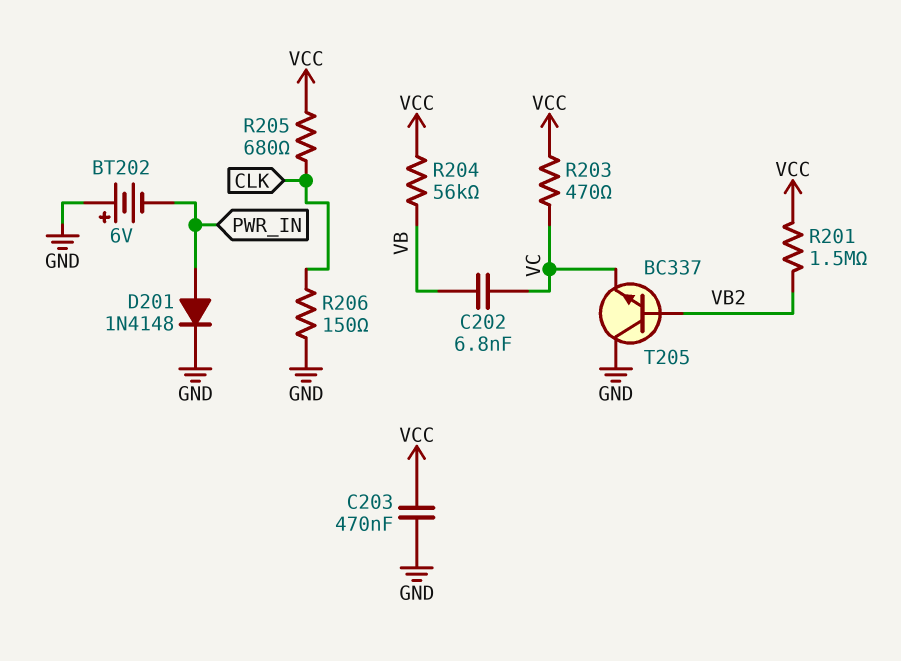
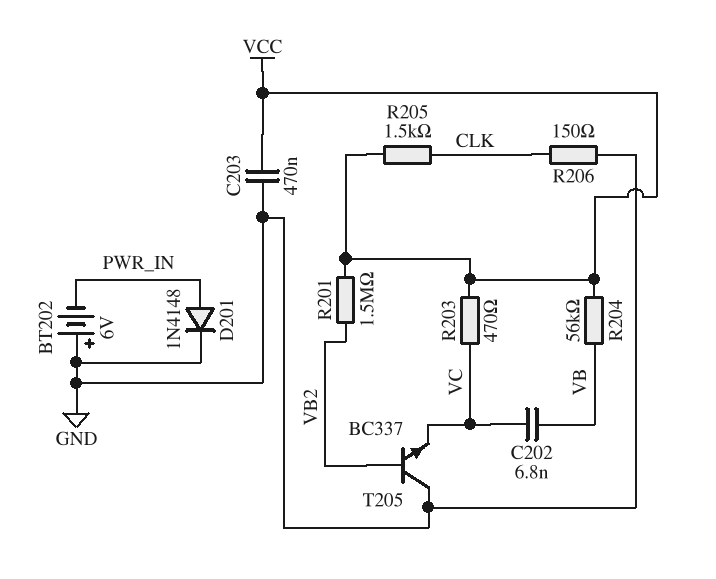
R205: 680 (CLK, VCC) -> 1.5k (CLK, VCC)

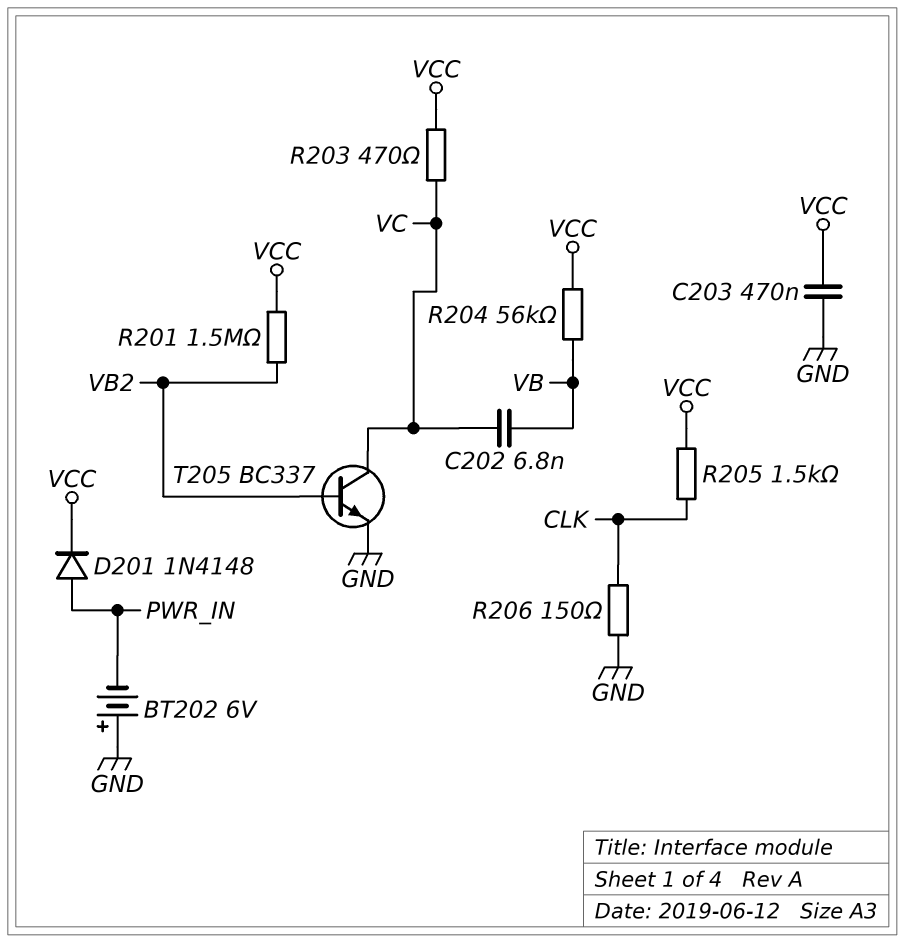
D201: diode 1N4148 (A PWR_IN, K GND) -> diode 1N4148 (A PWR_IN, K VCC)
T205: NPN BC337 (B VB2, C GND, E VC) -> NPN BC337 (B VB2, C VC, E GND)

